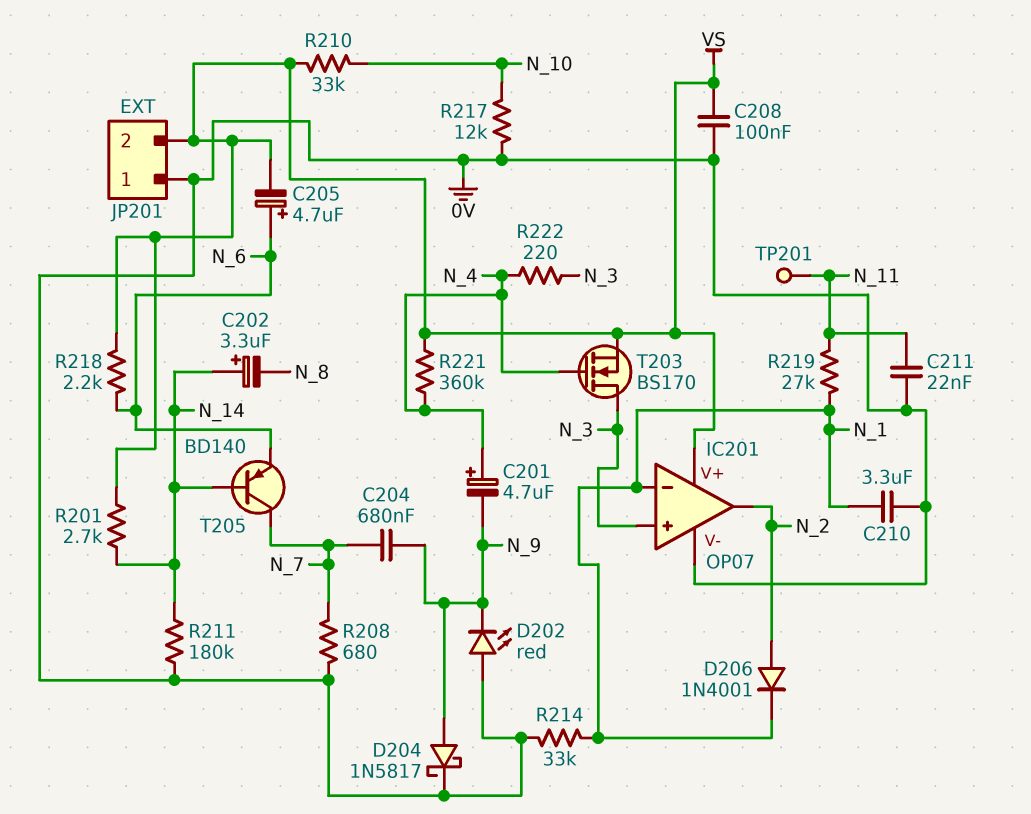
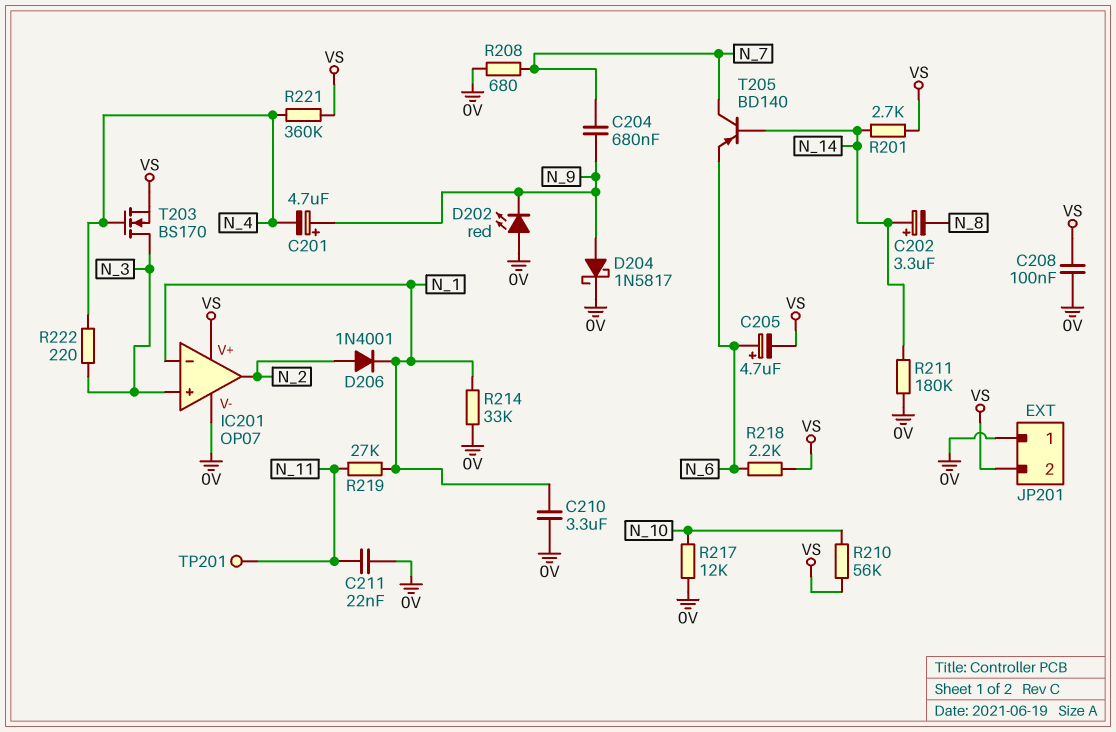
C201: 4.7uF (plus N_4, minus N_9) -> 4.7uF (plus N_9, minus N_4)
R210: 33k (N_10, VS) -> 56k (N_10, VS)

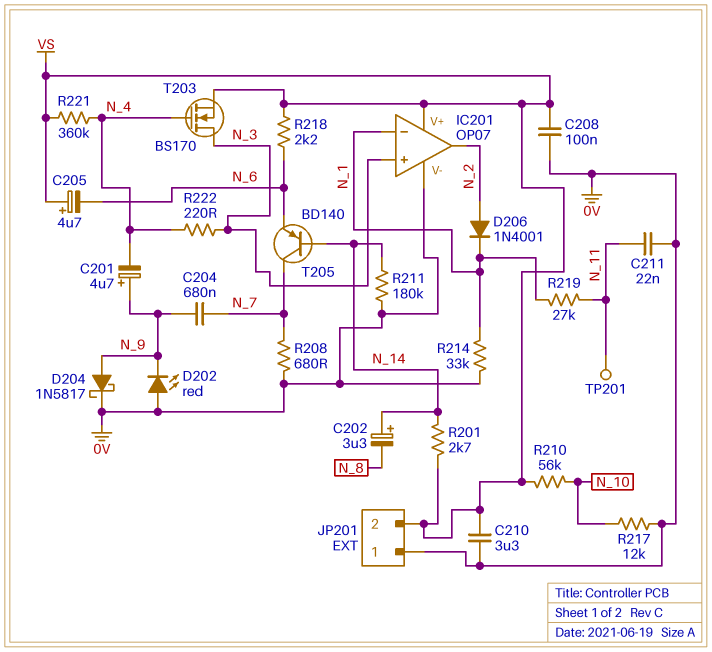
C205: 4.7uF (plus N_6, minus VS) -> 4.7uF (plus VS, minus N_6)
C210: 3.3uF (0V, N_1) -> 3.3uF (0V, VS)

